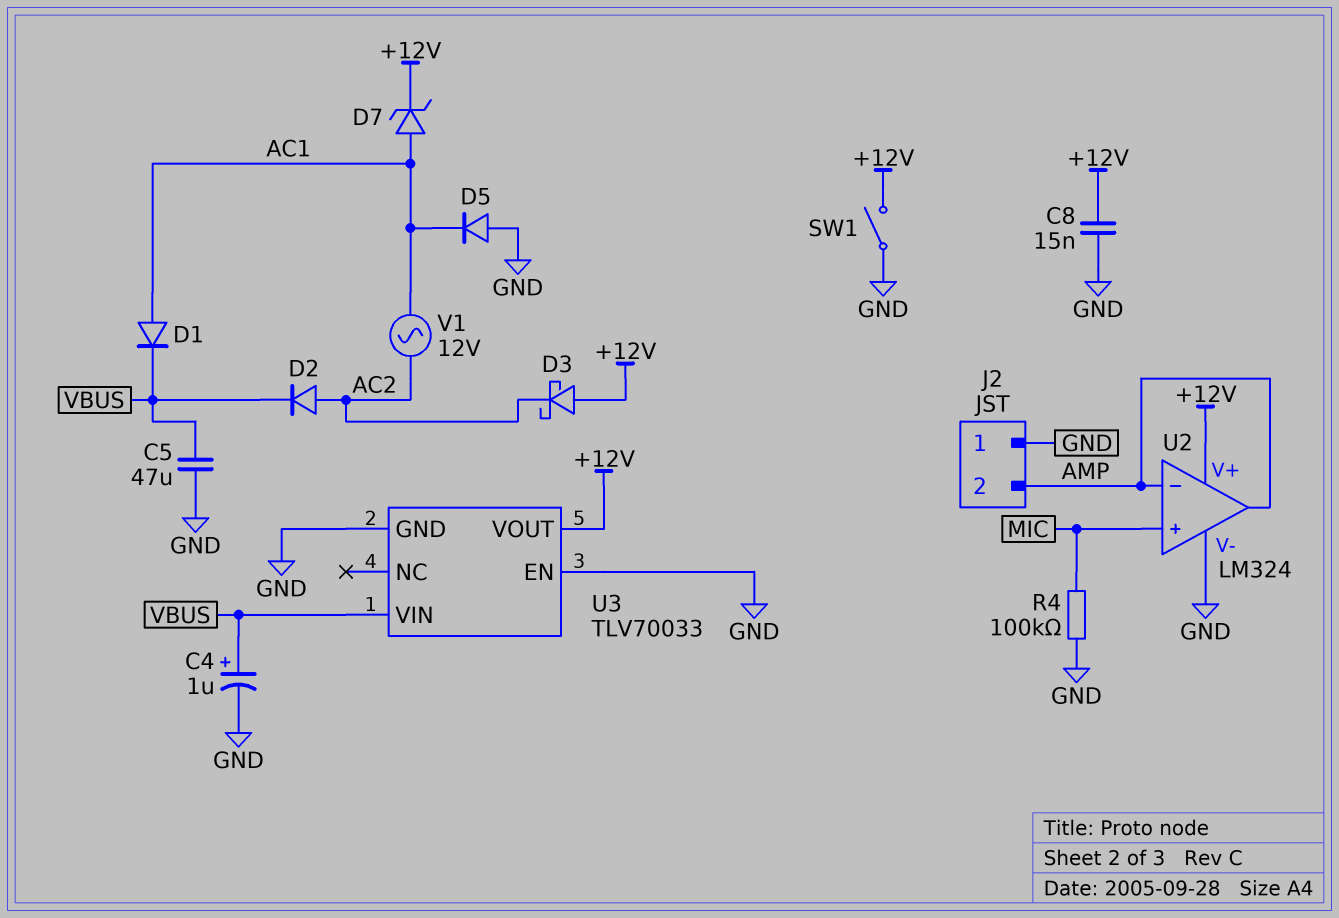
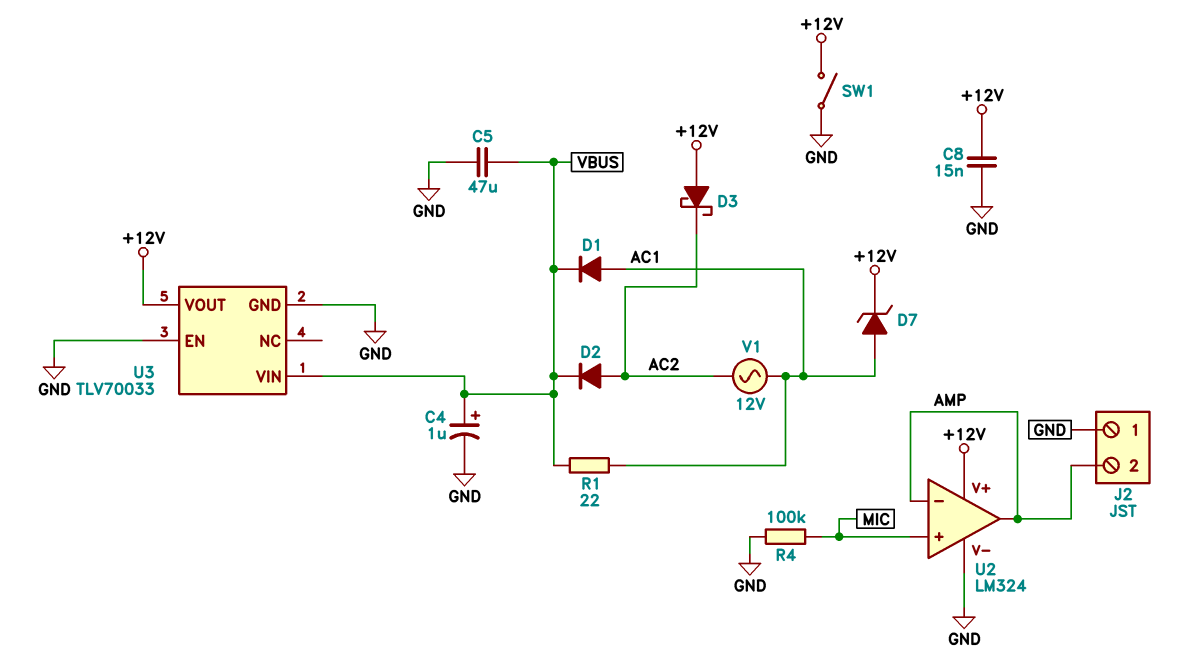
D5: diode (A GND, K AC1) -> none
R1: none -> 22 (AC1, VBUS)

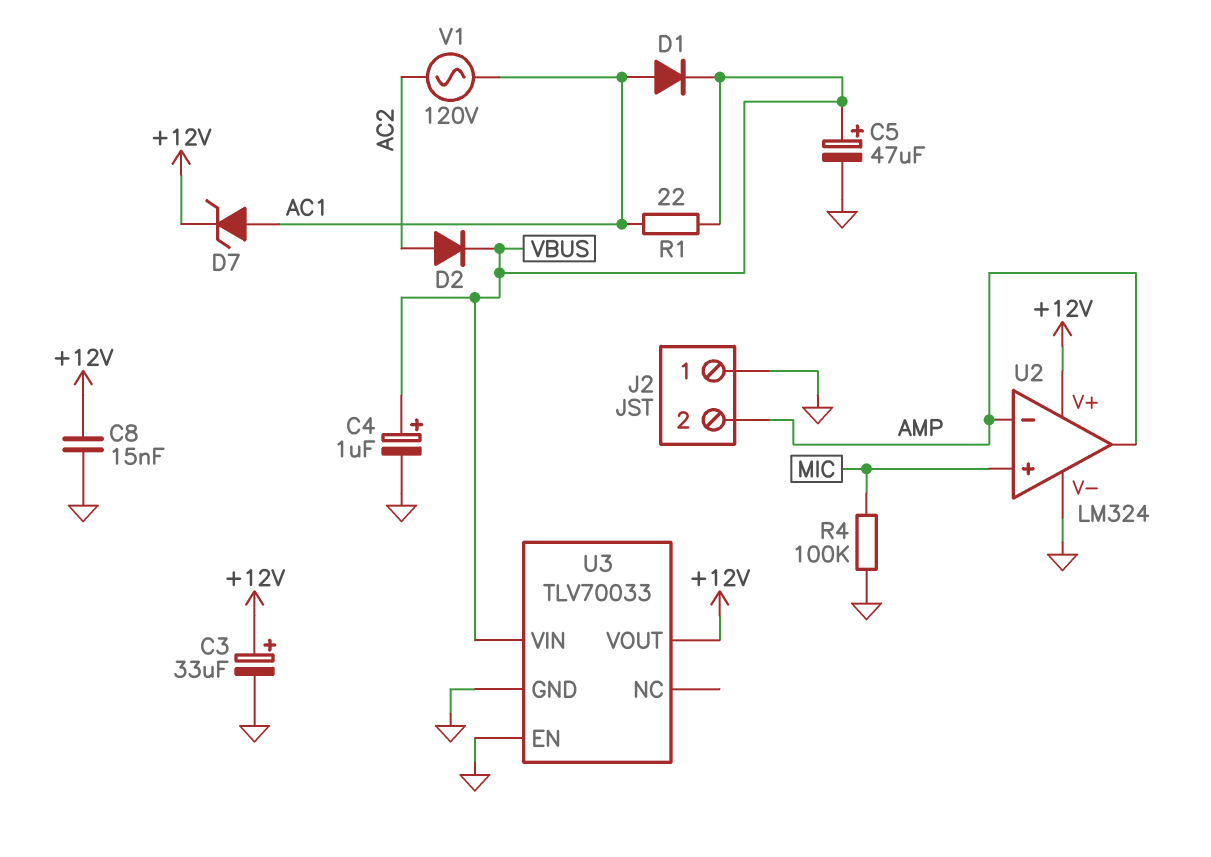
C3: none -> 33uF (plus +12V, minus GND)
C5: 47uF (GND, VBUS) -> 47uF (plus VBUS, minus GND)
D3: schottky (A +12V, K AC2) -> none
SW1: switch (+12V, GND) -> none
V1: AC 12V (AC1, AC2) -> AC 120V (AC1, AC2)

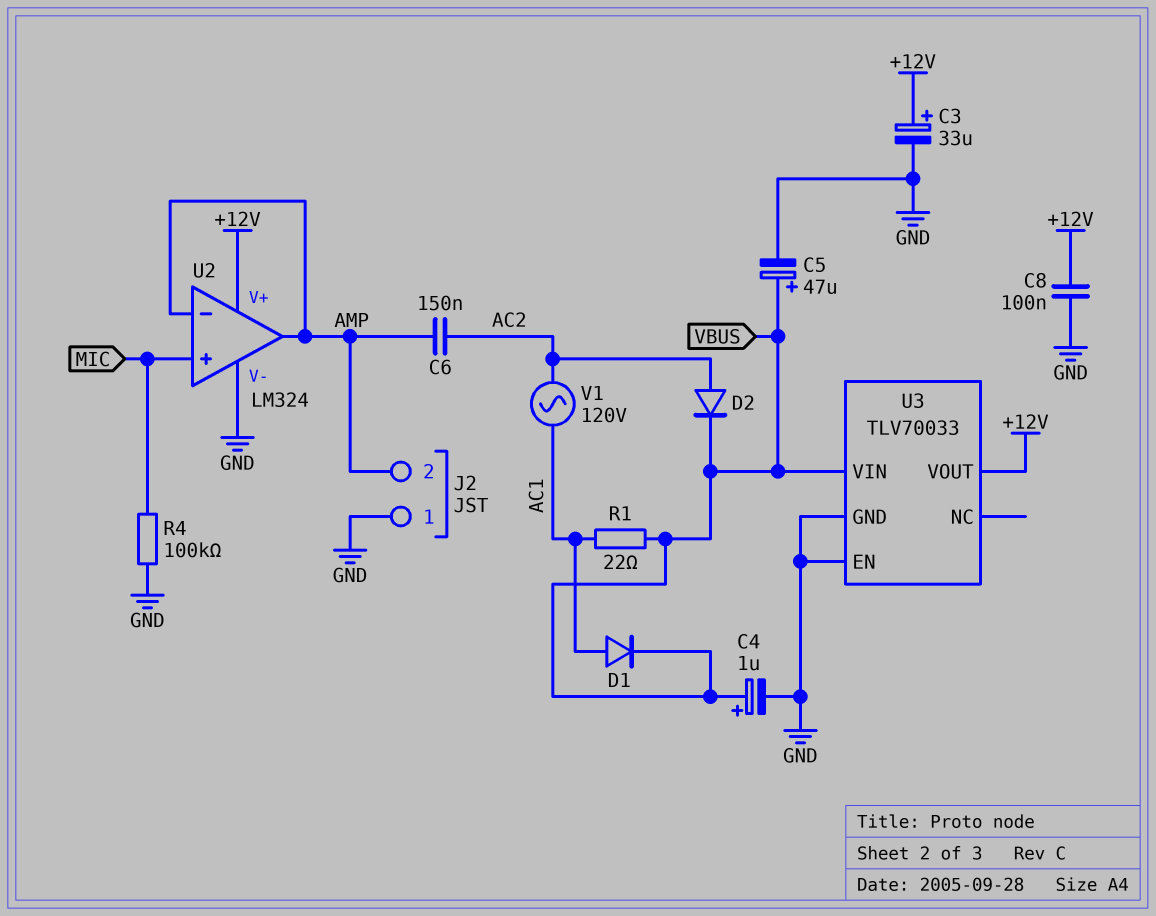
C6: none -> 150nF (AC2, AMP)
C8: 15nF (+12V, GND) -> 100nF (+12V, GND)
D7: zener (A AC1, K +12V) -> none

